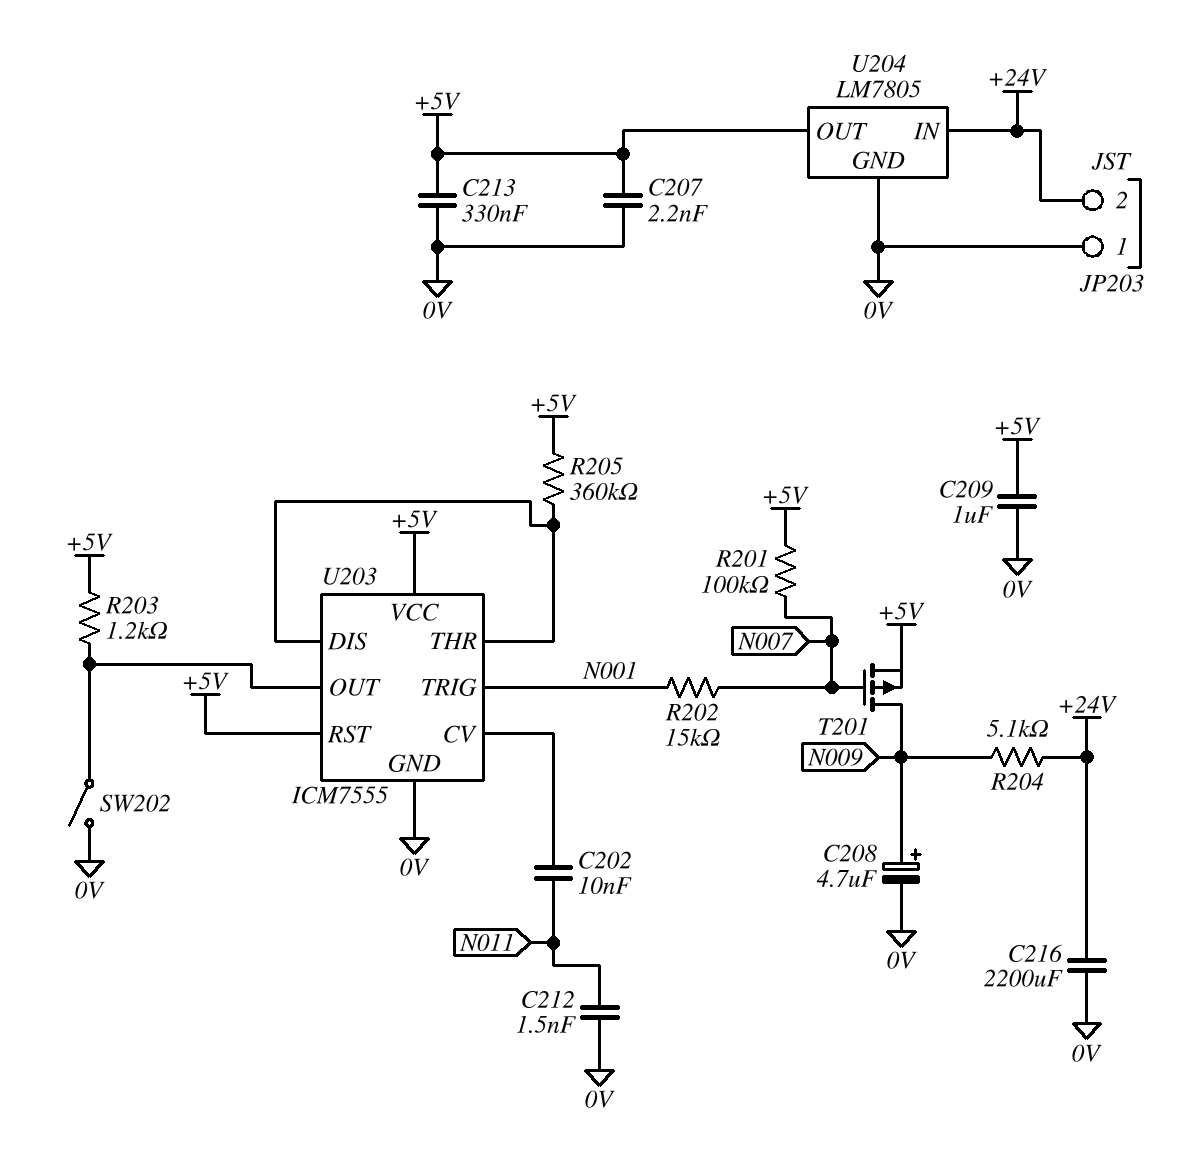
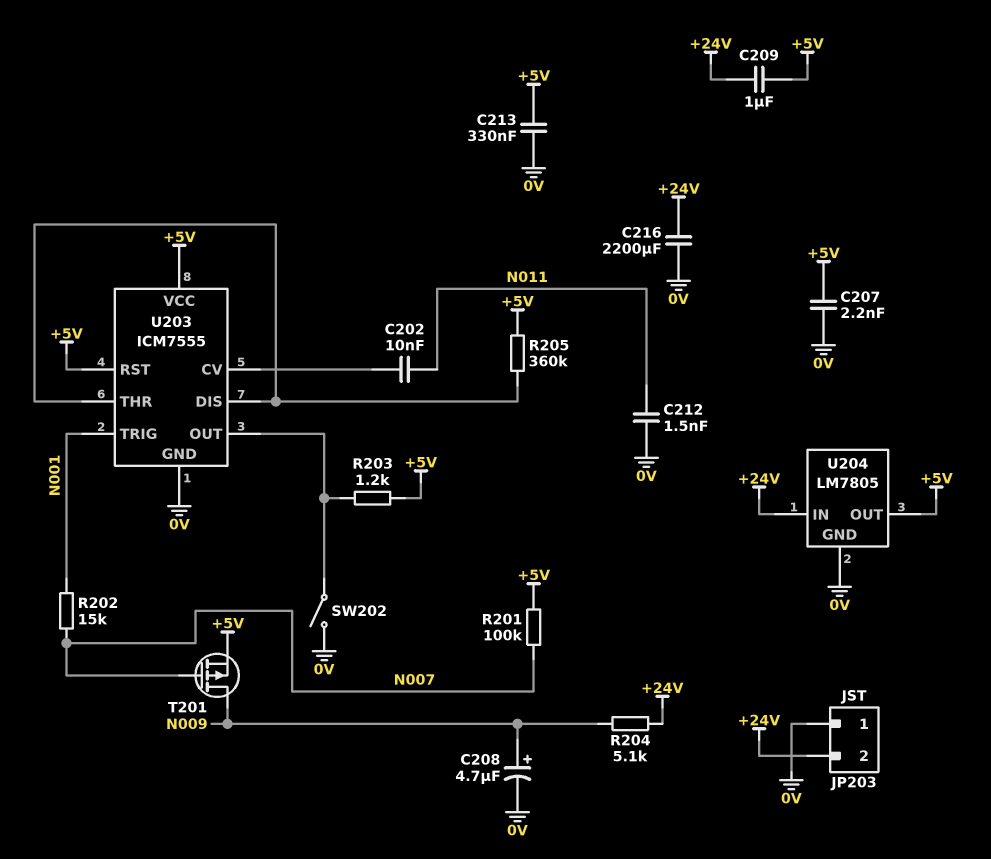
C209: 1uF (+5V, 0V) -> 1uF (+5V, +24V)

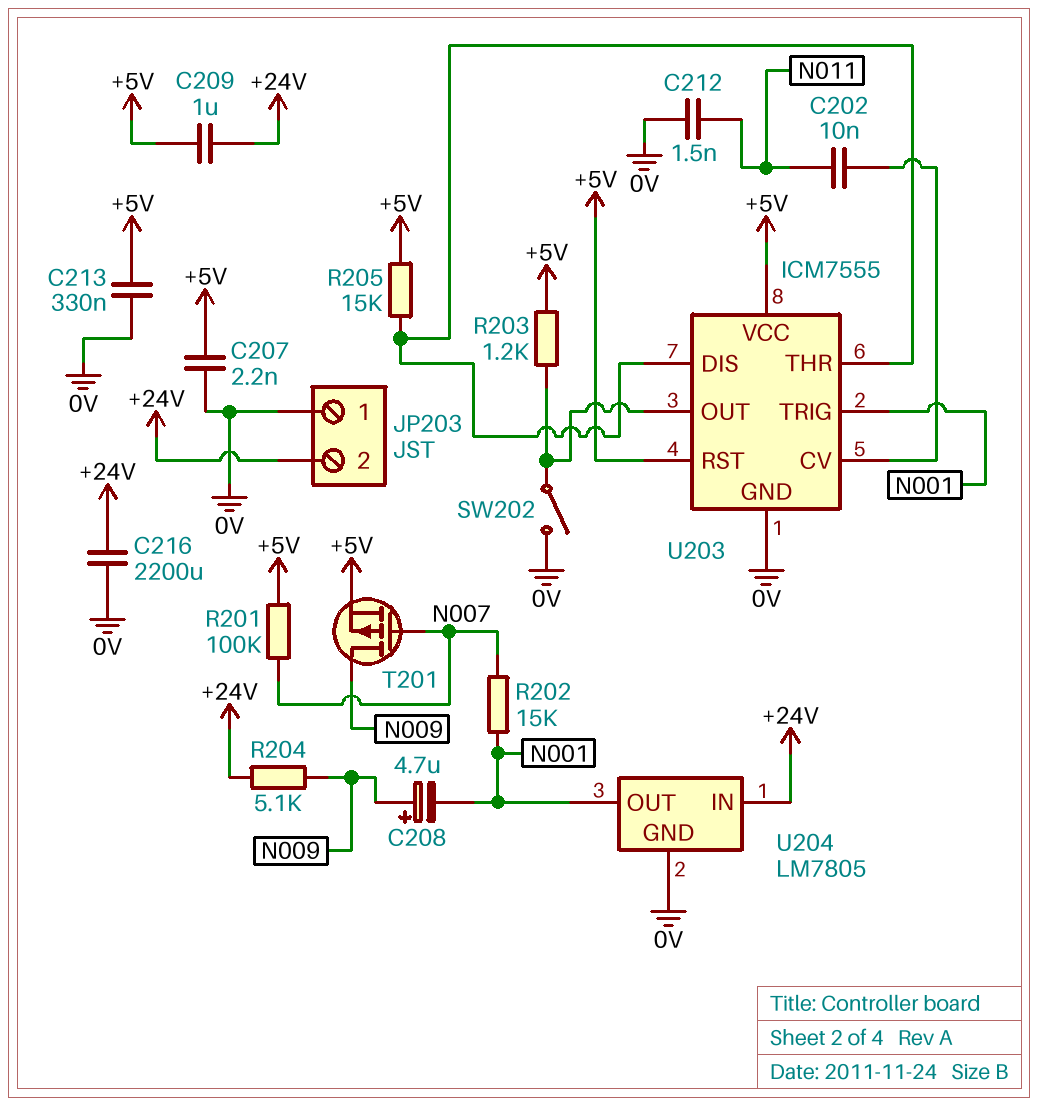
C208: 4.7uF (plus N009, minus 0V) -> 4.7uF (plus N009, minus N001)
R205: 360k (+5V, U203/DIS) -> 15k (+5V, U203/DIS)
U204 pin OUT: +5V -> N001

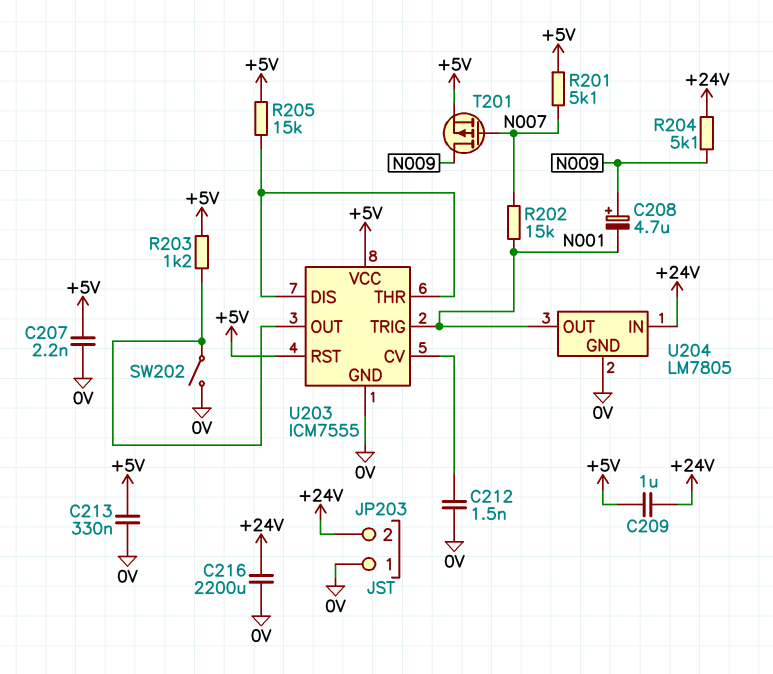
C202: 10nF (N011, U203/CV) -> none
C212: 1.5nF (0V, N011) -> 1.5nF (0V, U203/CV)
R201: 100k (+5V, N007) -> 5.1k (+5V, N007)

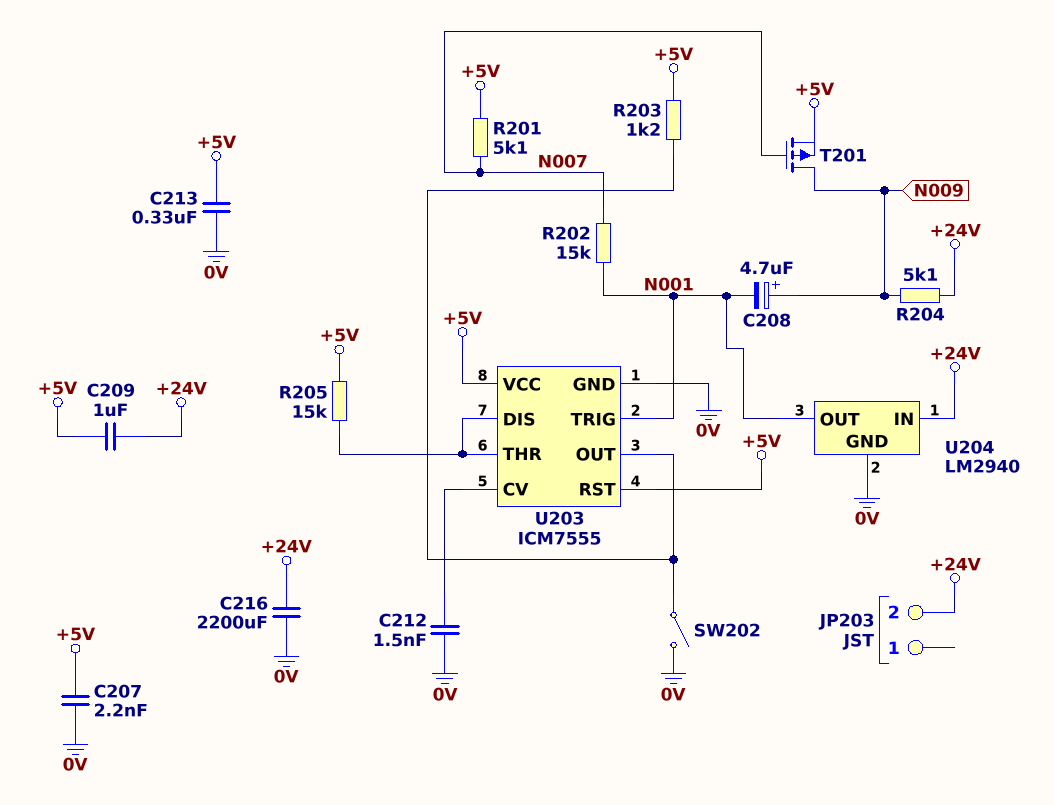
JP203 pin 1: 0V -> none
U204: LM7805 -> LM2940

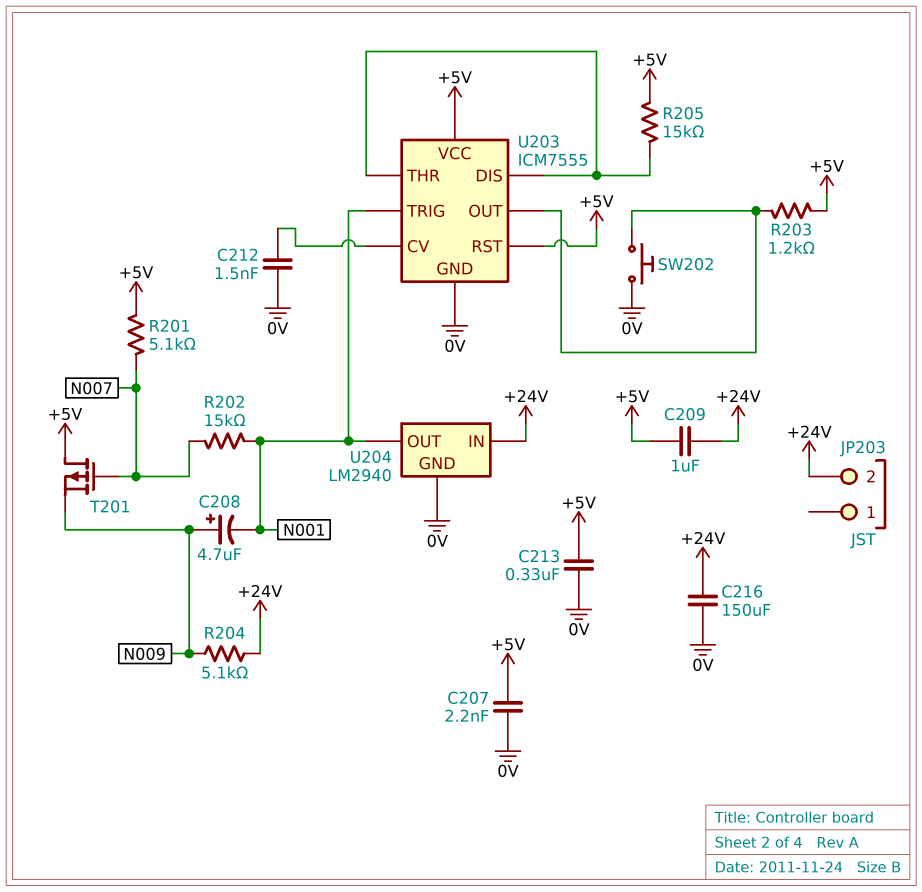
C216: 2200uF (+24V, 0V) -> 150uF (+24V, 0V)
SW202: switch (0V, U203/OUT) -> button (0V, U203/OUT)
T201: PMOS (G N007, D N009, S +5V) -> PMOS (G N007, D +5V, S N009)

